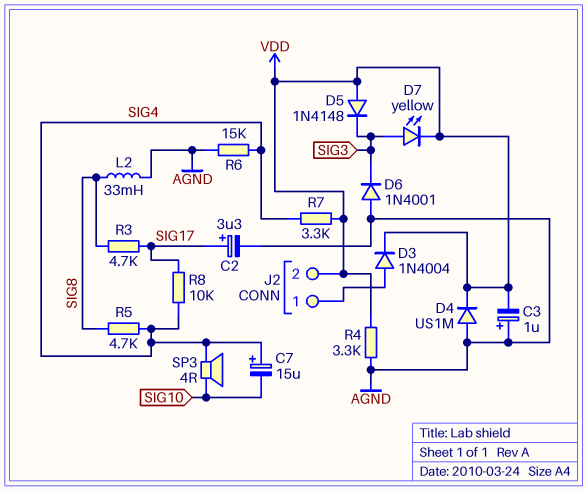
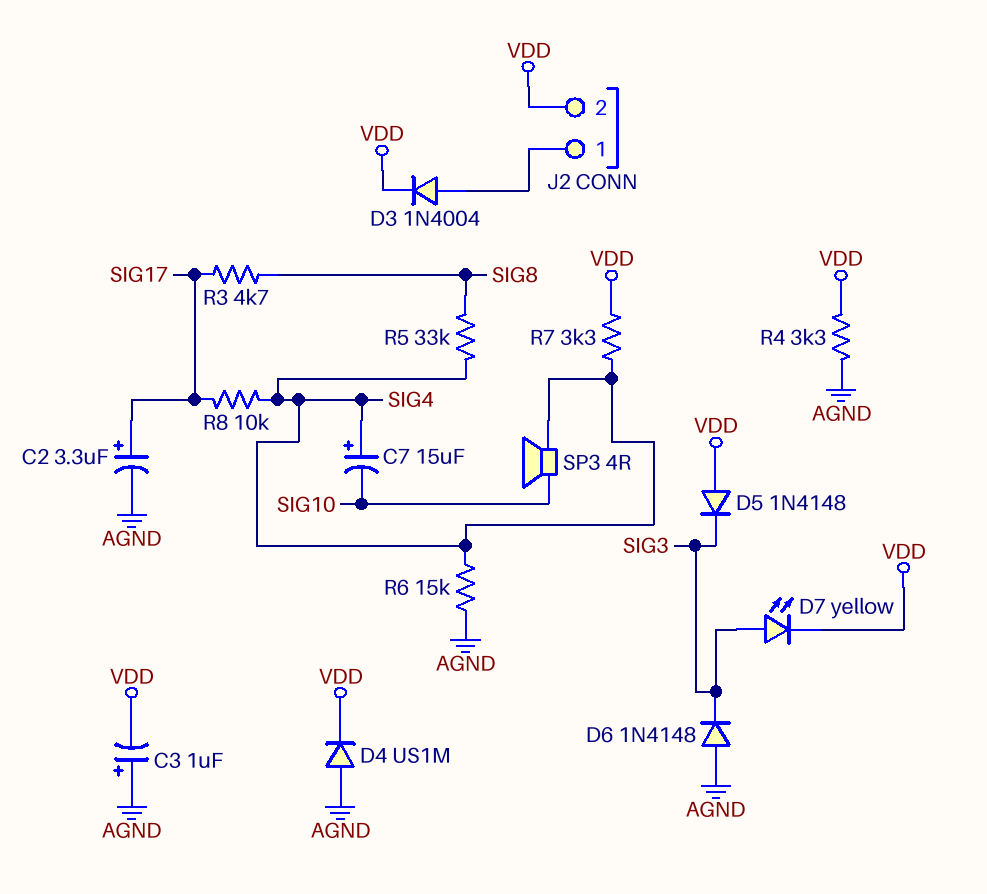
D6: diode 1N4001 (A AGND, K SIG3) -> diode 1N4148 (A AGND, K SIG3)
L2: 33mH (AGND, SIG8) -> none
R5: 4.7k (SIG4, SIG8) -> 33k (SIG4, SIG8)

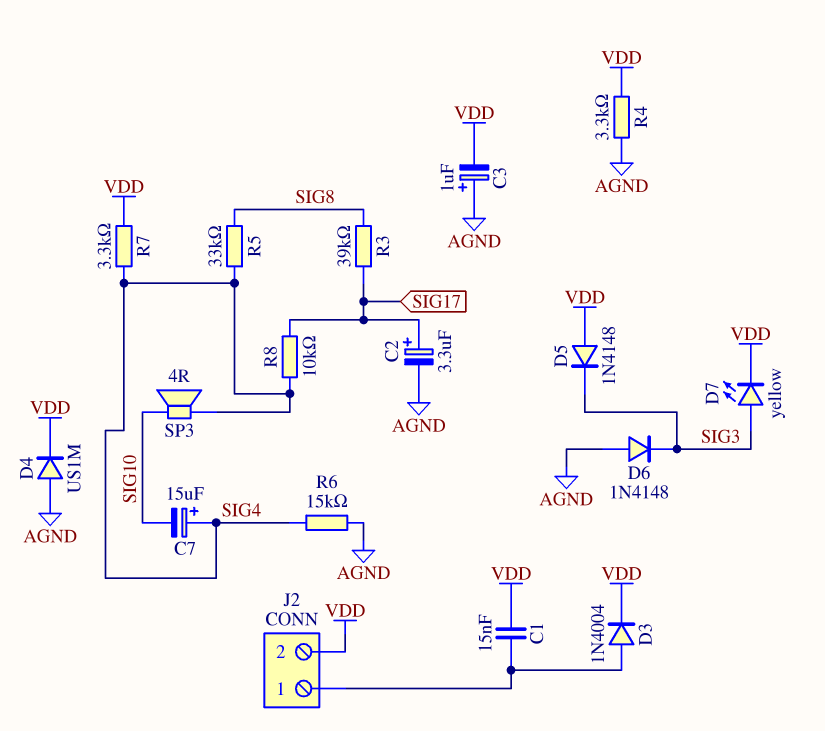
C1: none -> 15nF (J2/1, VDD)
R3: 4.7k (SIG8, SIG17) -> 39k (SIG8, SIG17)

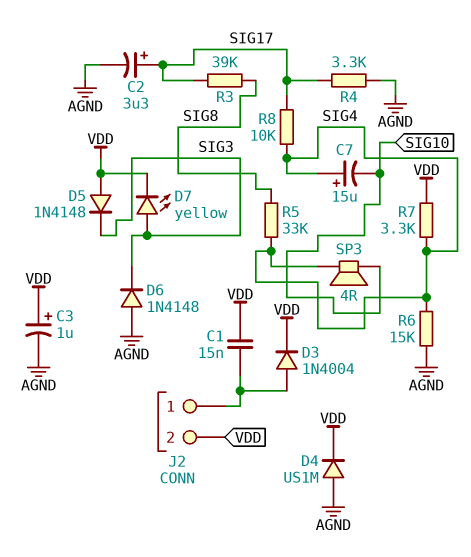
C3: 1uF (plus AGND, minus VDD) -> 1uF (plus VDD, minus AGND)
R4: 3.3k (AGND, VDD) -> 3.3k (AGND, SIG17)

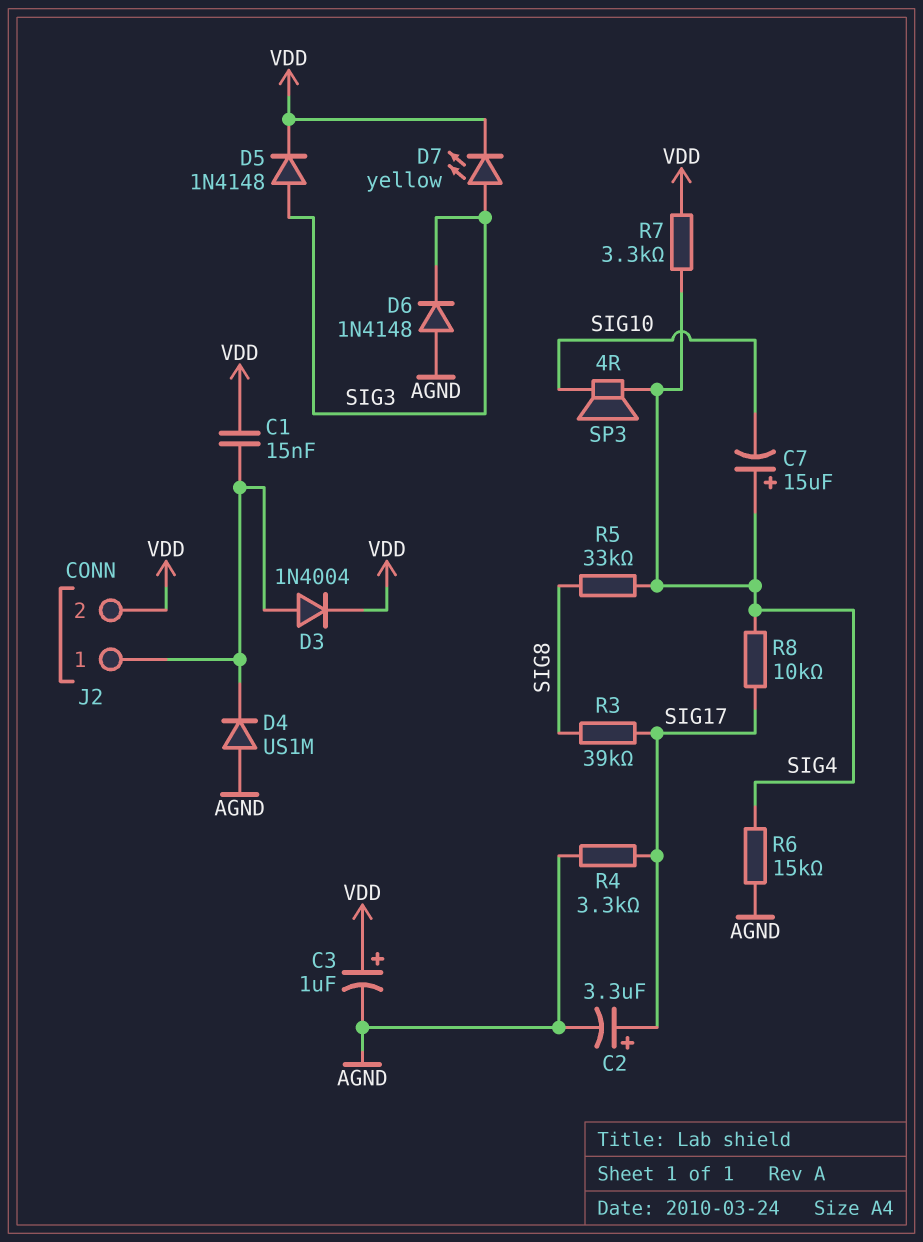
D4: diode US1M (A AGND, K VDD) -> diode US1M (A AGND, K J2/1)
D5: diode 1N4148 (A VDD, K SIG3) -> diode 1N4148 (A SIG3, K VDD)

